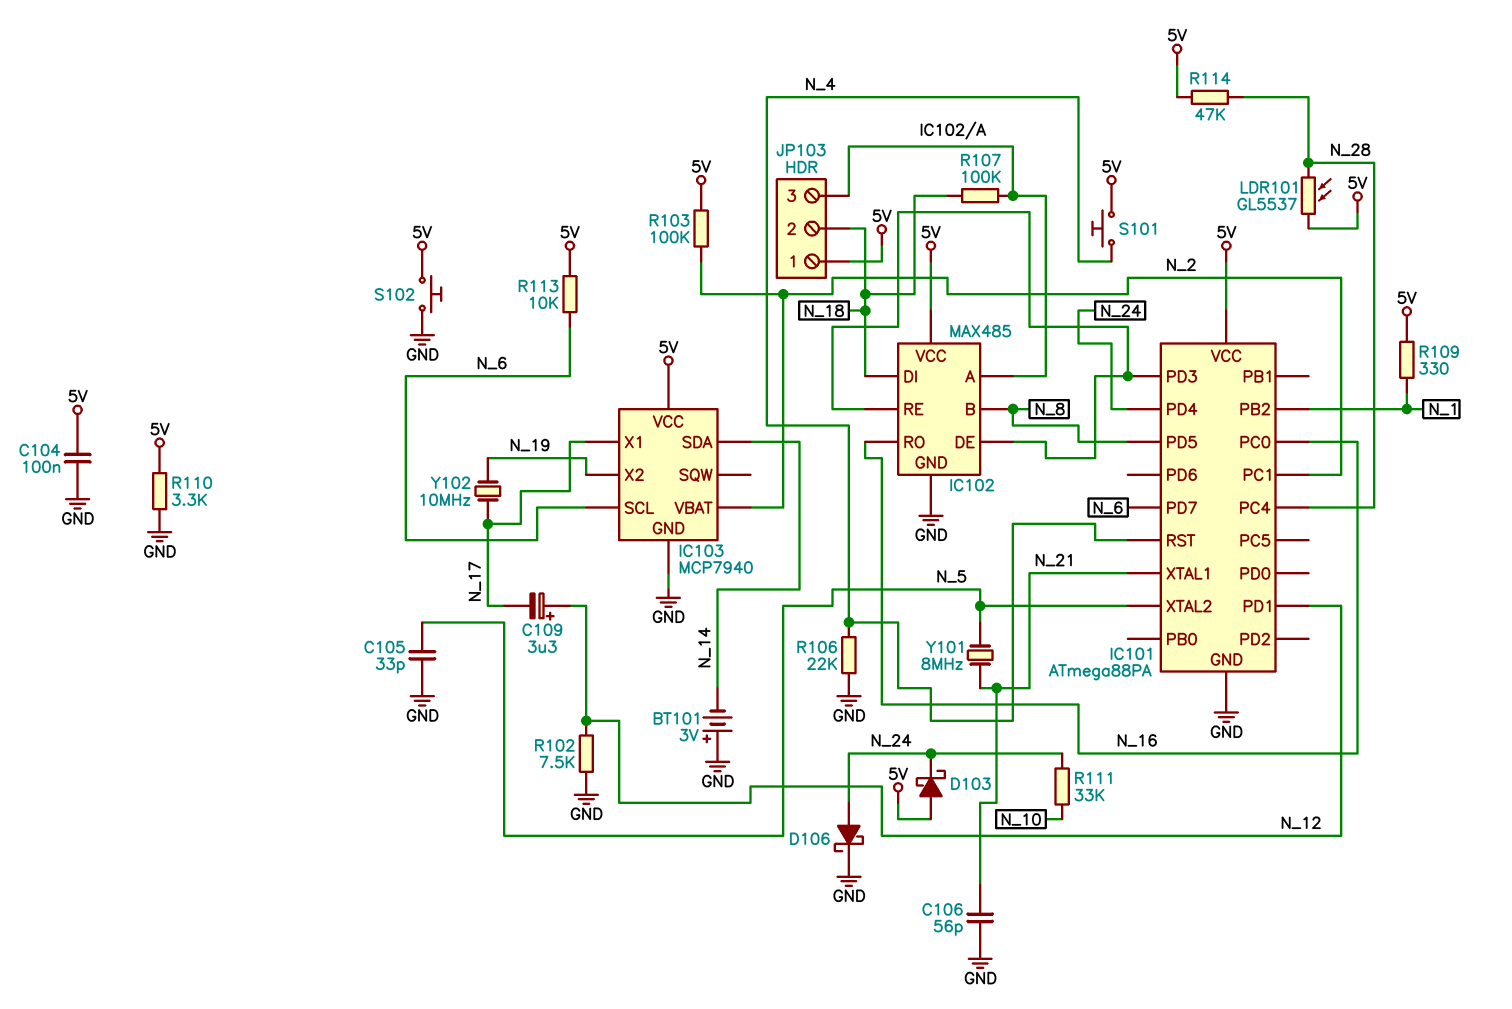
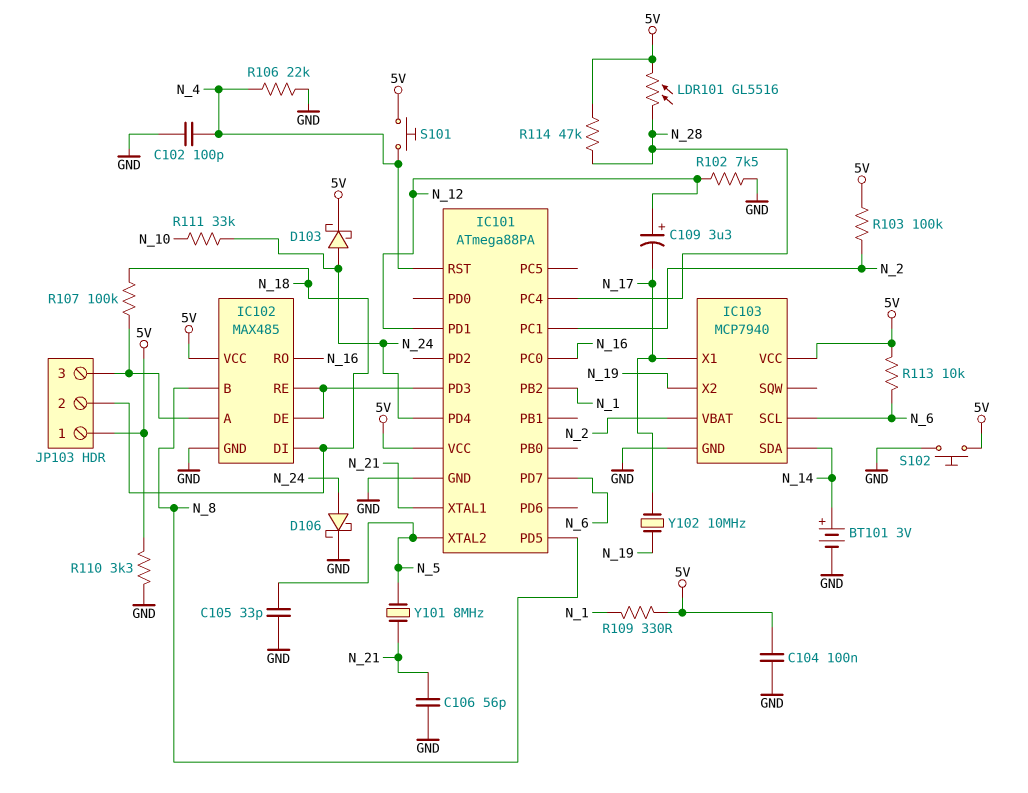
BT101: 3V (plus GND, minus N_14) -> 3V (plus N_14, minus GND)
C102: none -> 100pF (GND, N_4)
D103: schottky (A 5V, K N_24) -> schottky (A N_24, K 5V)
LDR101: GL5537 (5V, N_28) -> GL5516 (5V, N_28)

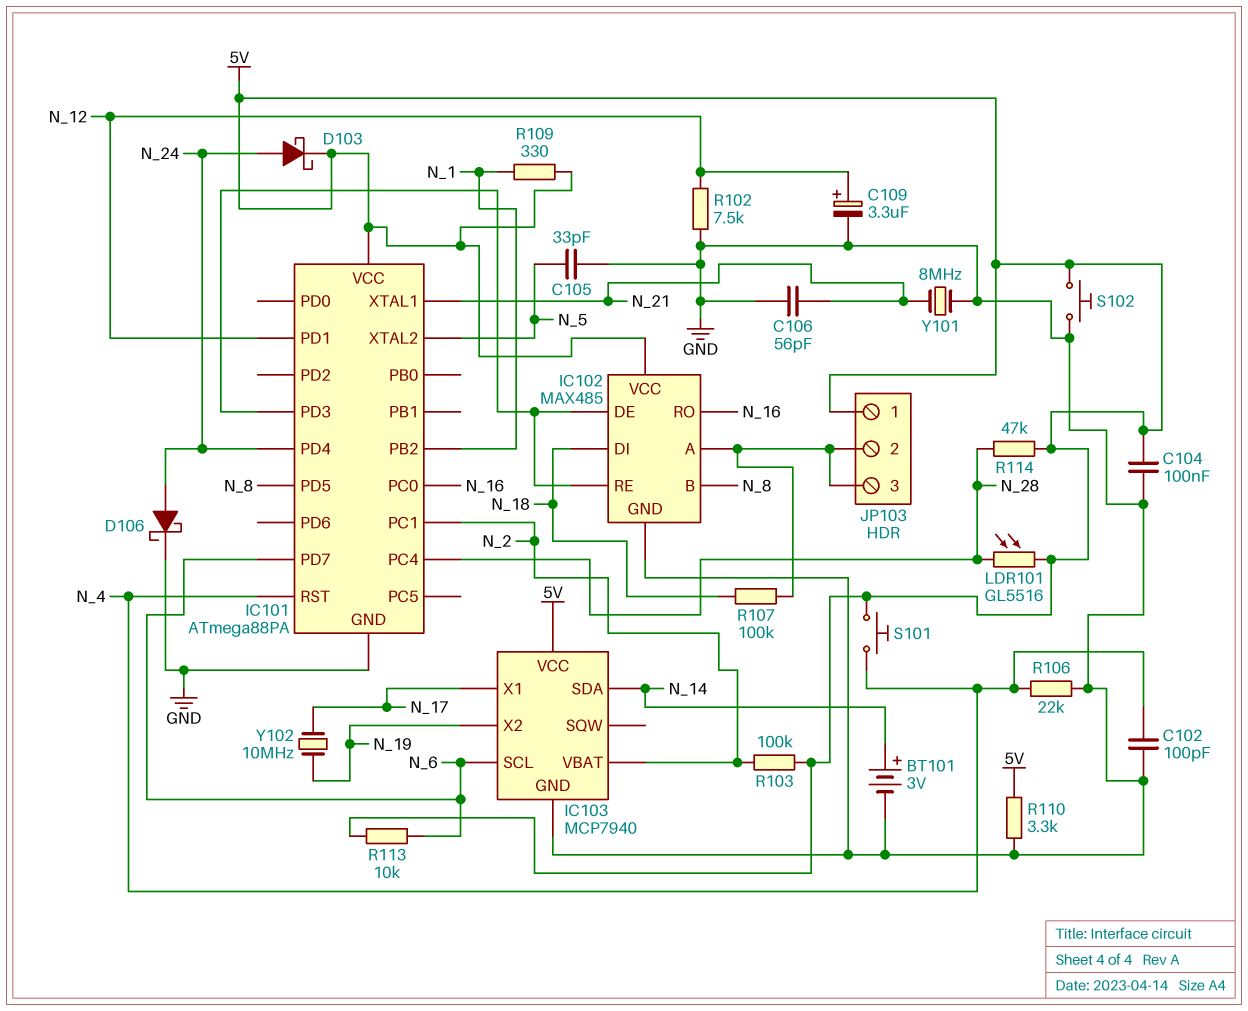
C109: 3.3uF (plus N_12, minus N_17) -> 3.3uF (plus N_12, minus GND)
JP103 pin 2: N_18 -> IC102/A
R111: 33k (N_10, N_24) -> none
Y101: 8MHz (N_5, N_21) -> 8MHz (GND, N_21)

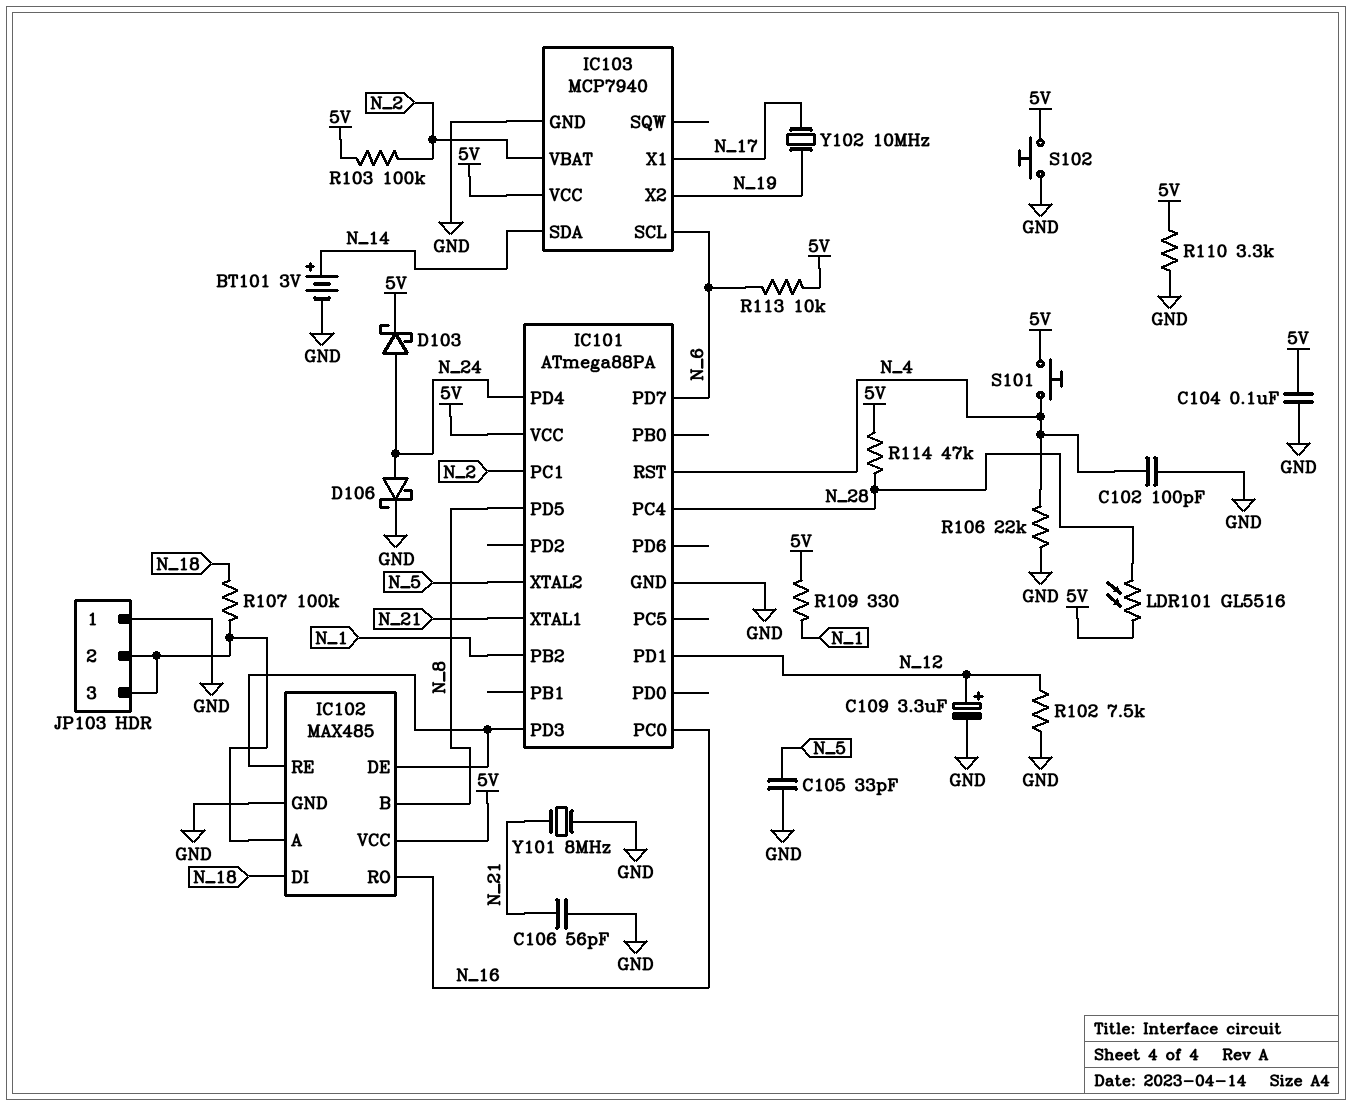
JP103 pin 1: 5V -> GND

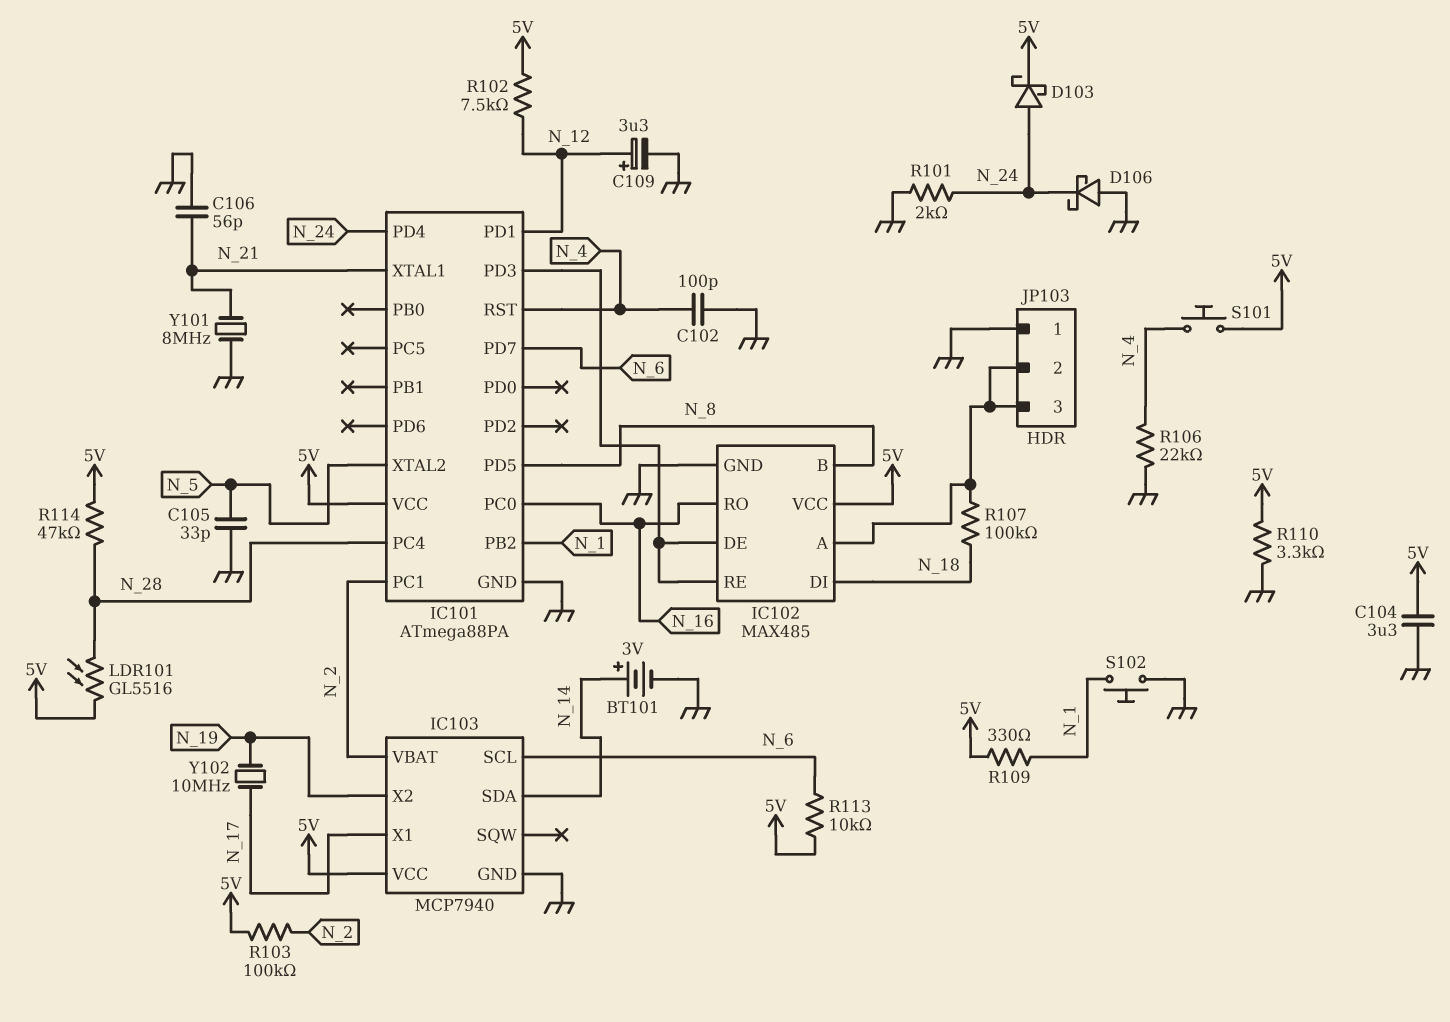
C104: 100nF (5V, GND) -> 3.3uF (5V, GND)
D106: schottky (A N_24, K GND) -> schottky (A GND, K N_24)
R101: none -> 2k (GND, N_24)
R102: 7.5k (GND, N_12) -> 7.5k (5V, N_12)
S102: button (5V, GND) -> button (GND, N_1)

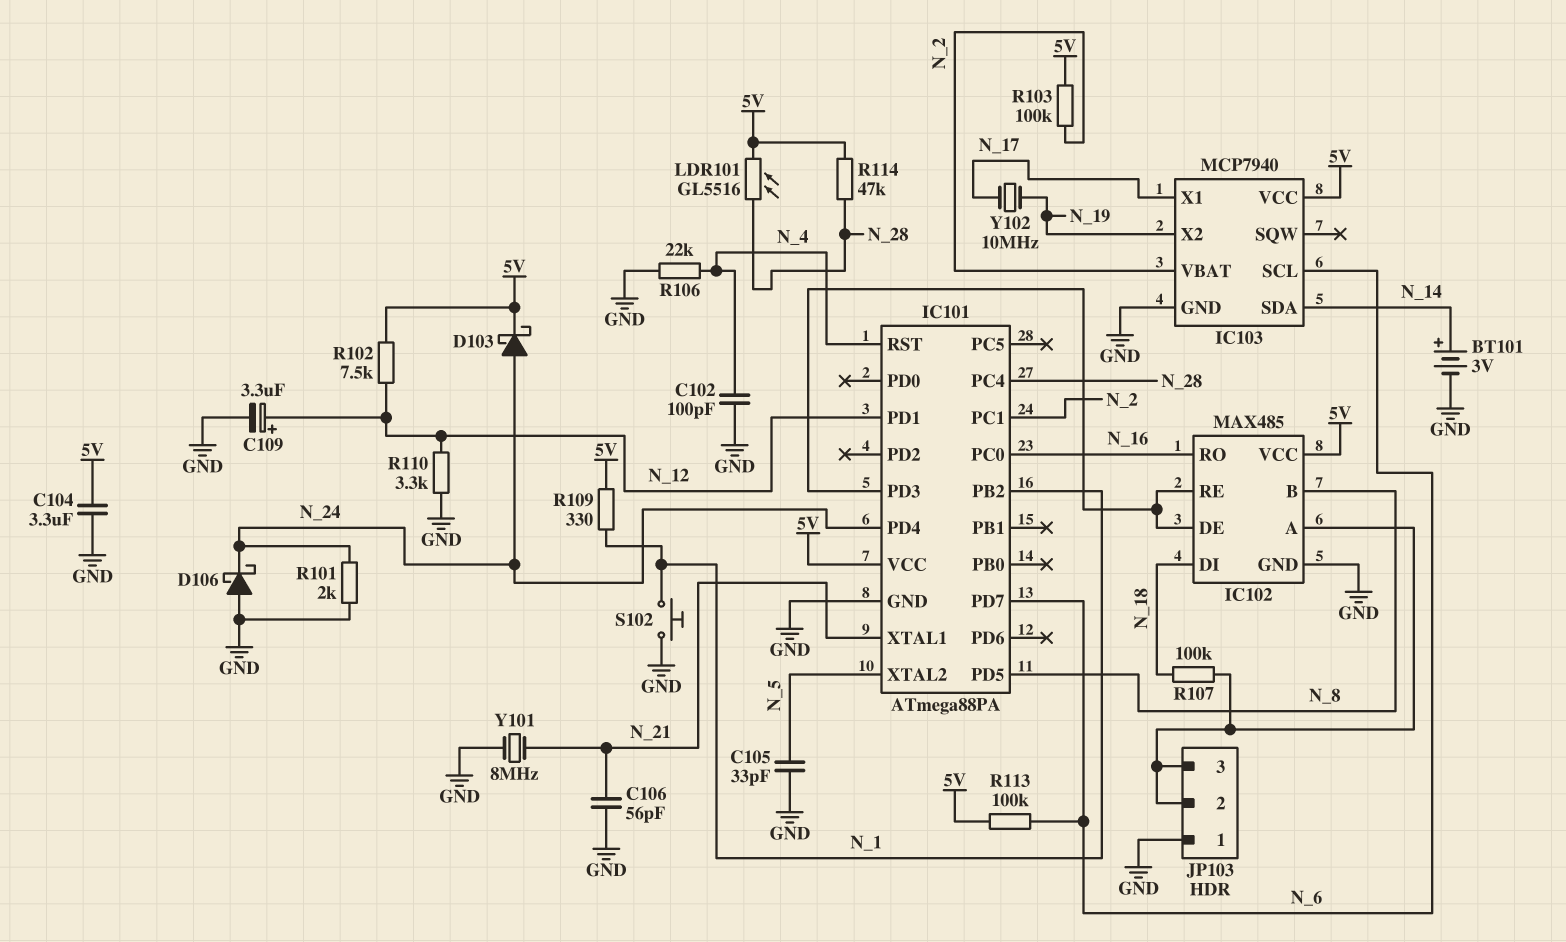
R110: 3.3k (5V, GND) -> 3.3k (GND, N_12)
R113: 10k (5V, N_6) -> 100k (5V, N_6)
S101: button (5V, N_4) -> none

